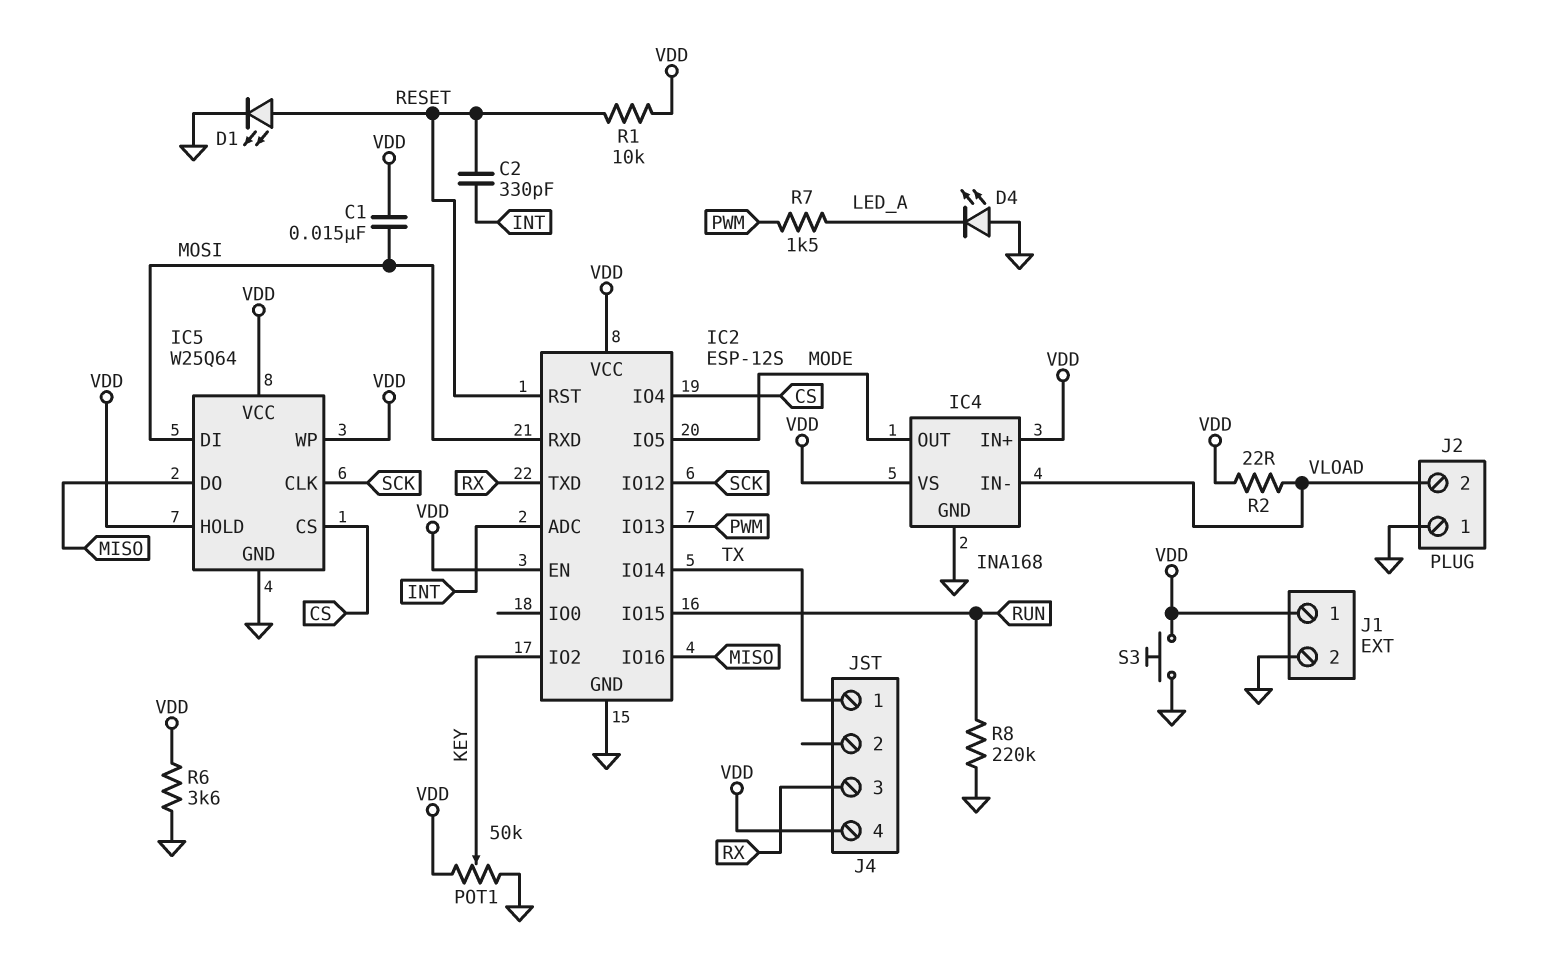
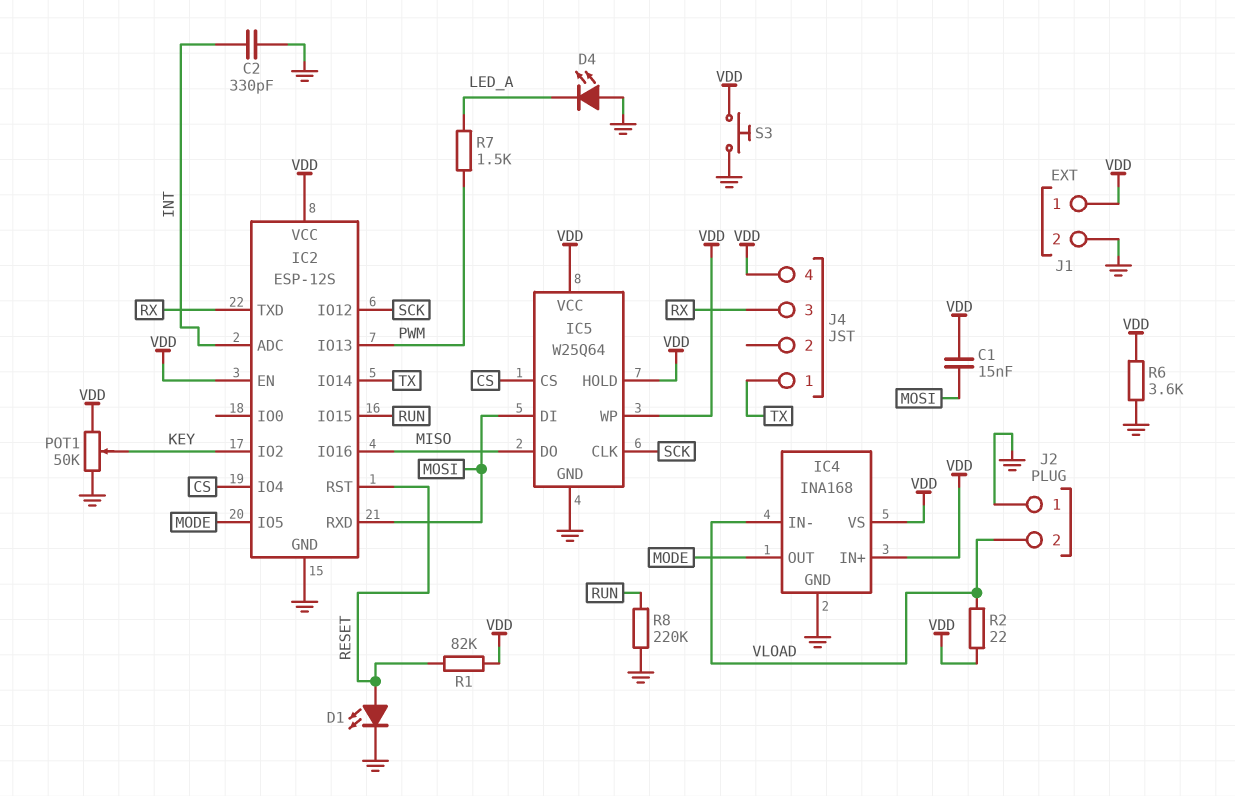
C2: 330pF (INT, RESET) -> 330pF (GND, INT)
R1: 10k (RESET, VDD) -> 82k (RESET, VDD)

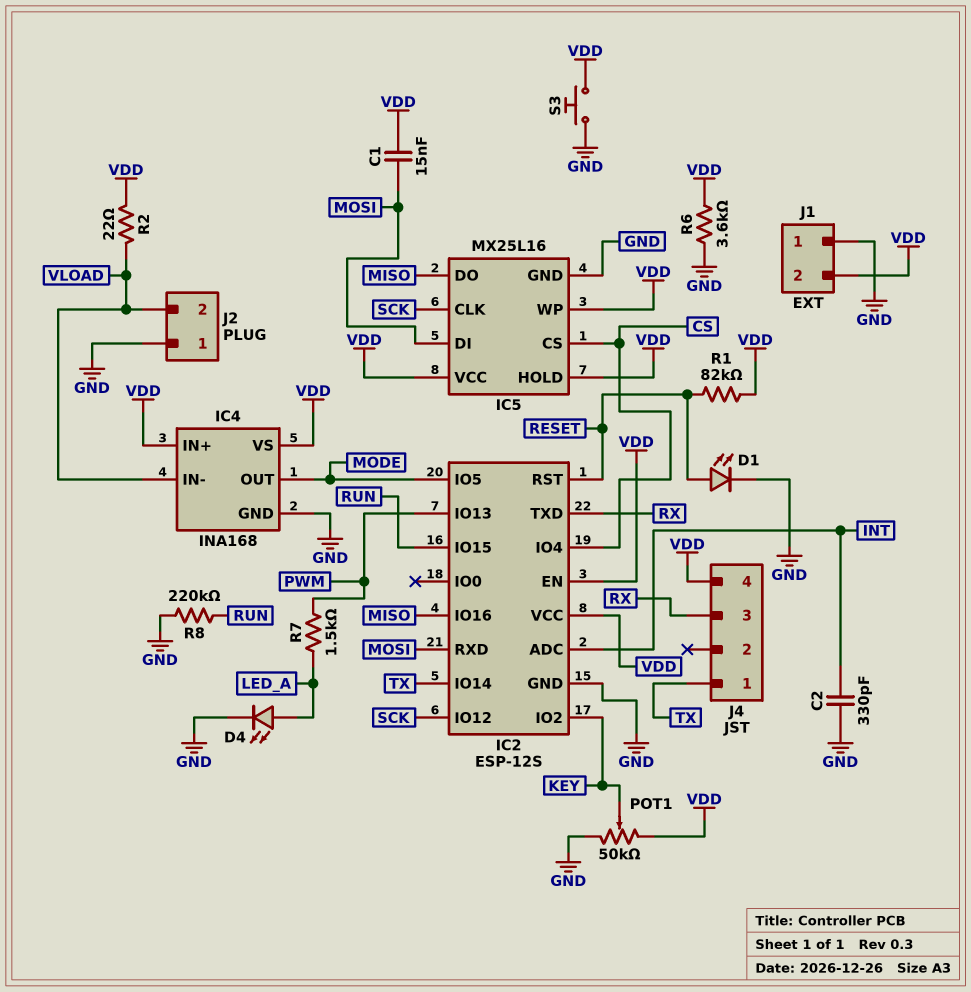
D4: LED (A GND, K LED_A) -> LED (A LED_A, K GND)
IC5: W25Q64 -> MX25L16
J1 pin 1: VDD -> GND
J1 pin 2: GND -> VDD

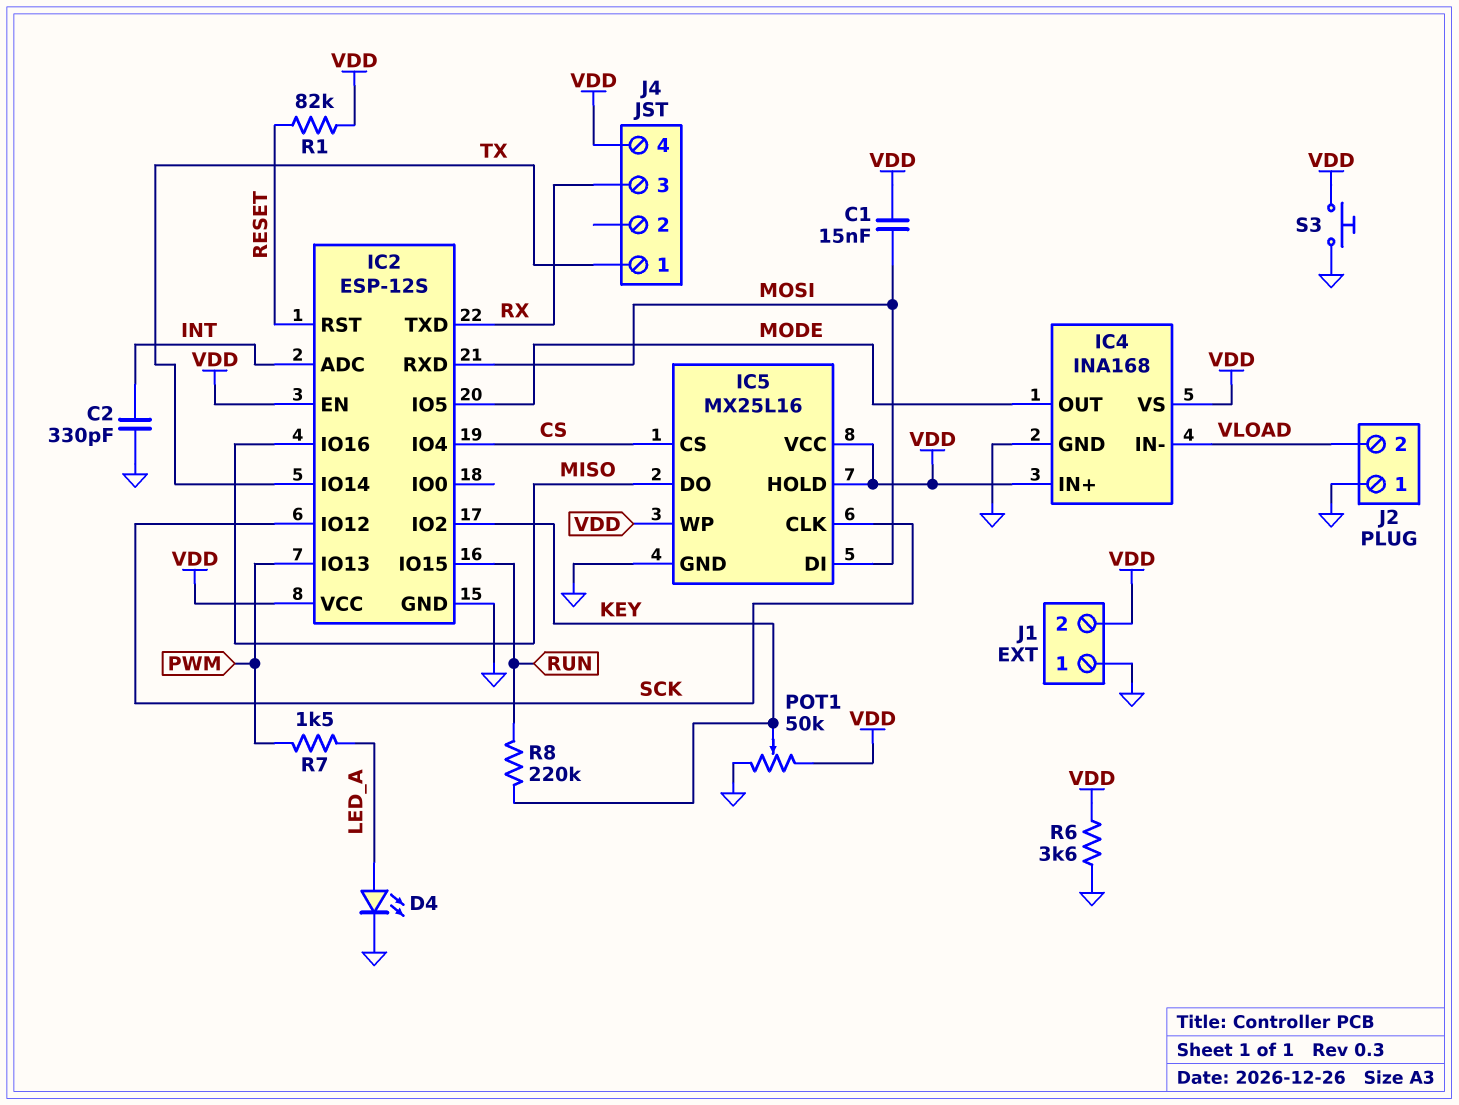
D1: LED (A RESET, K GND) -> none
R2: 22 (VDD, VLOAD) -> none
R8: 220k (GND, RUN) -> 220k (KEY, RUN)

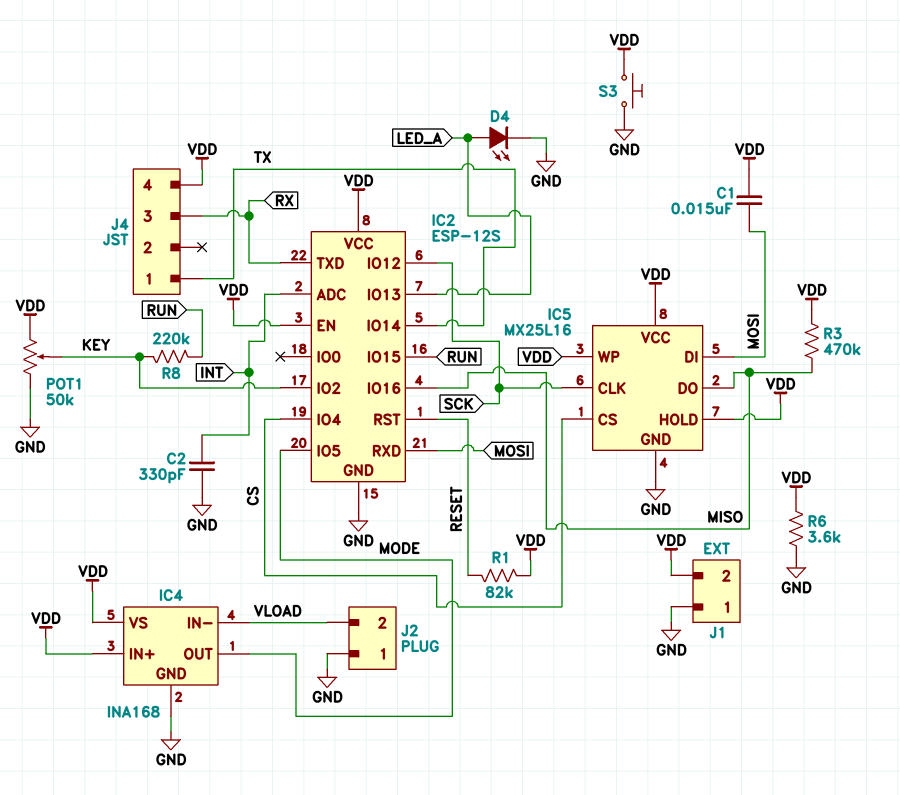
IC2 pin IO13: PWM -> LED_A
R3: none -> 470k (MISO, VDD)
R7: 1.5k (LED_A, PWM) -> none

